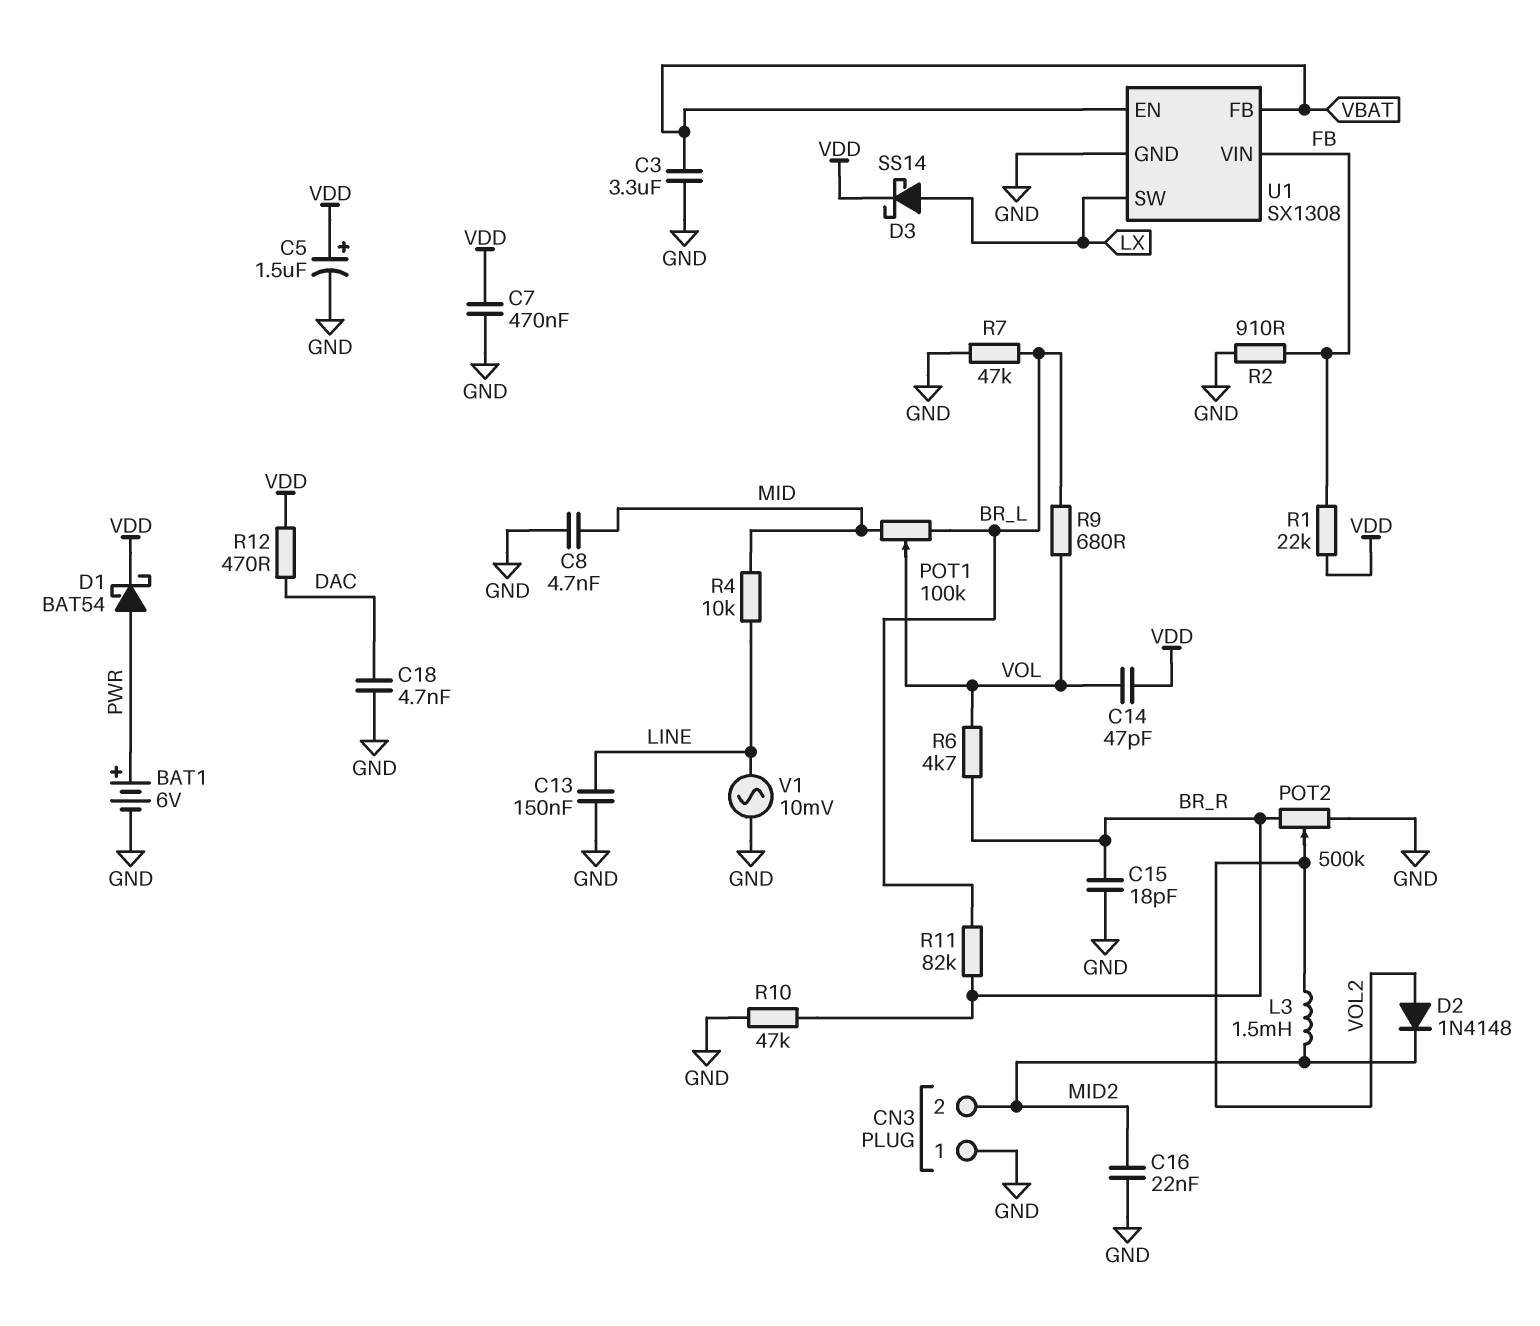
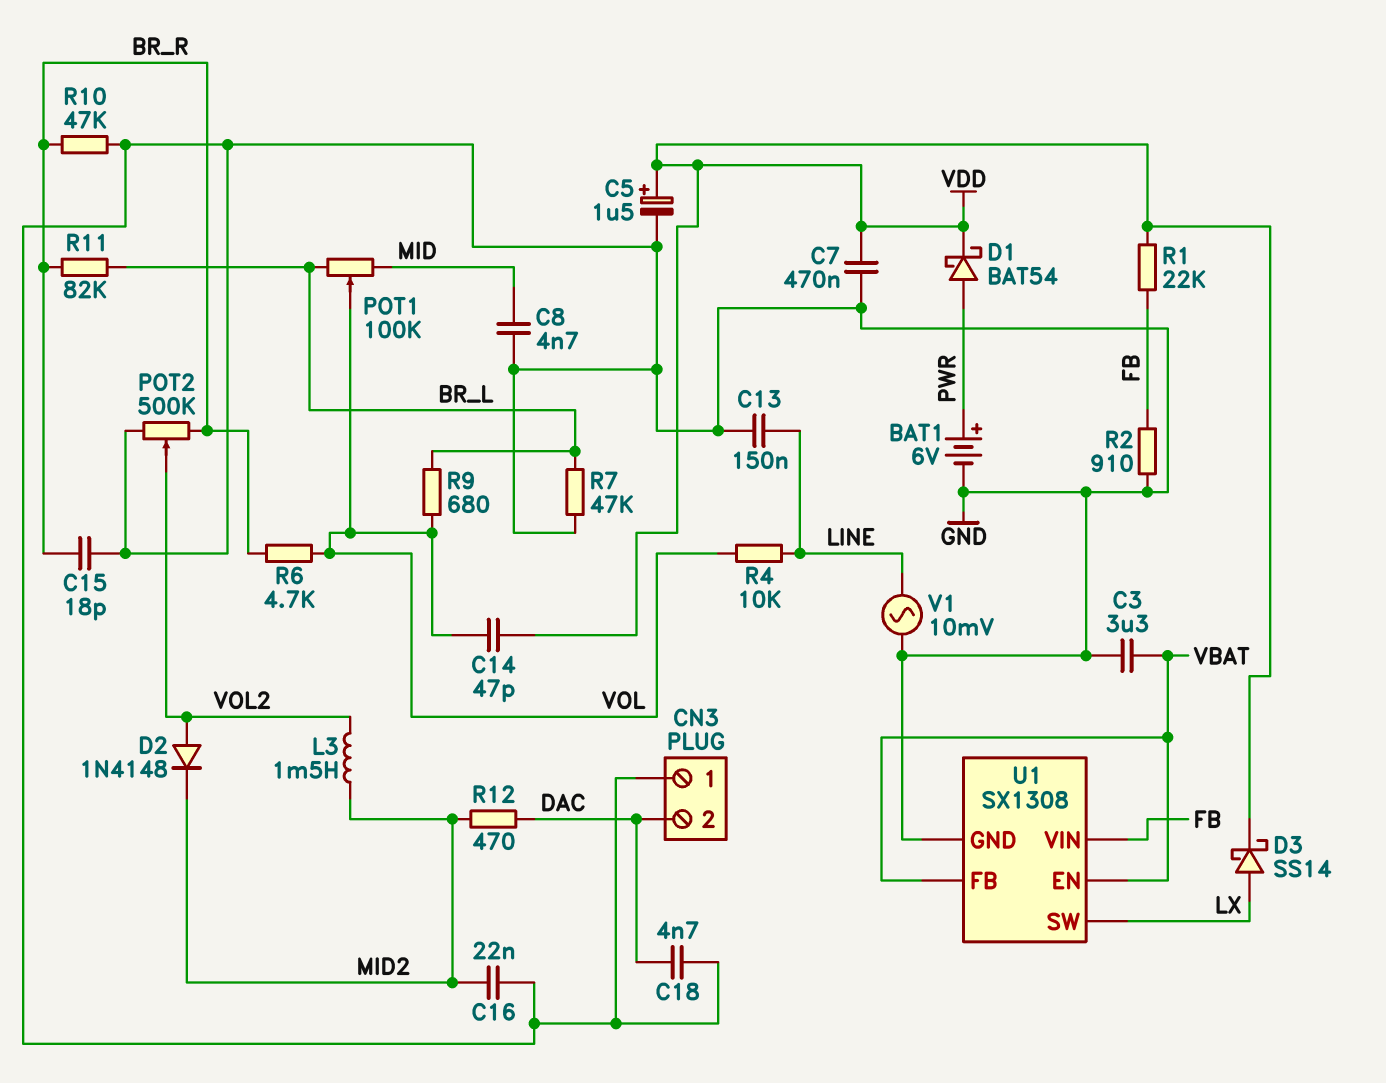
CN3 pin 2: MID2 -> DAC
R4: 10k (LINE, MID) -> 10k (LINE, VOL)
R12: 470 (DAC, VDD) -> 470 (DAC, MID2)

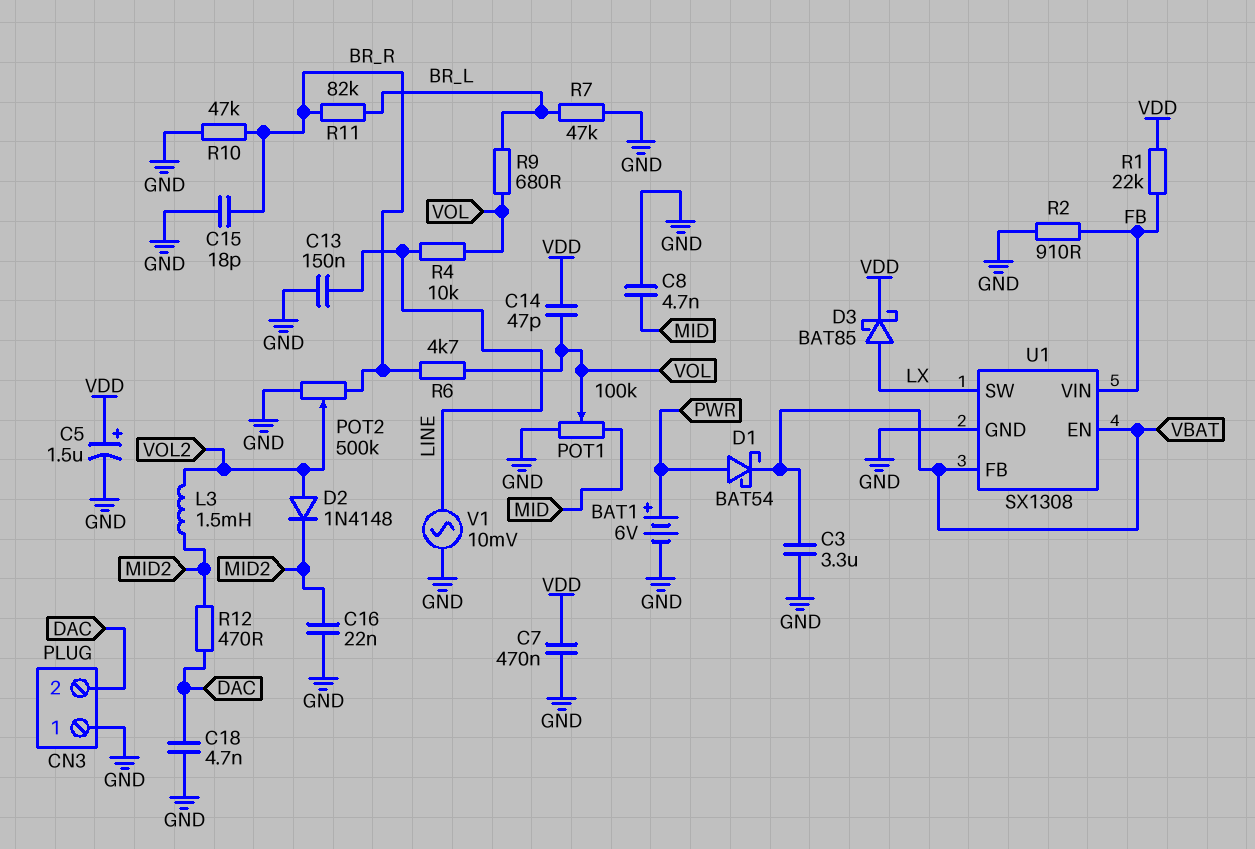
D1: schottky BAT54 (A PWR, K VDD) -> schottky BAT54 (A PWR, K VBAT)
D3: schottky SS14 (A LX, K VDD) -> schottky BAT85 (A LX, K VDD)
POT1: 100k (BR_L, MID, wiper VOL) -> 100k (GND, MID, wiper VOL)

